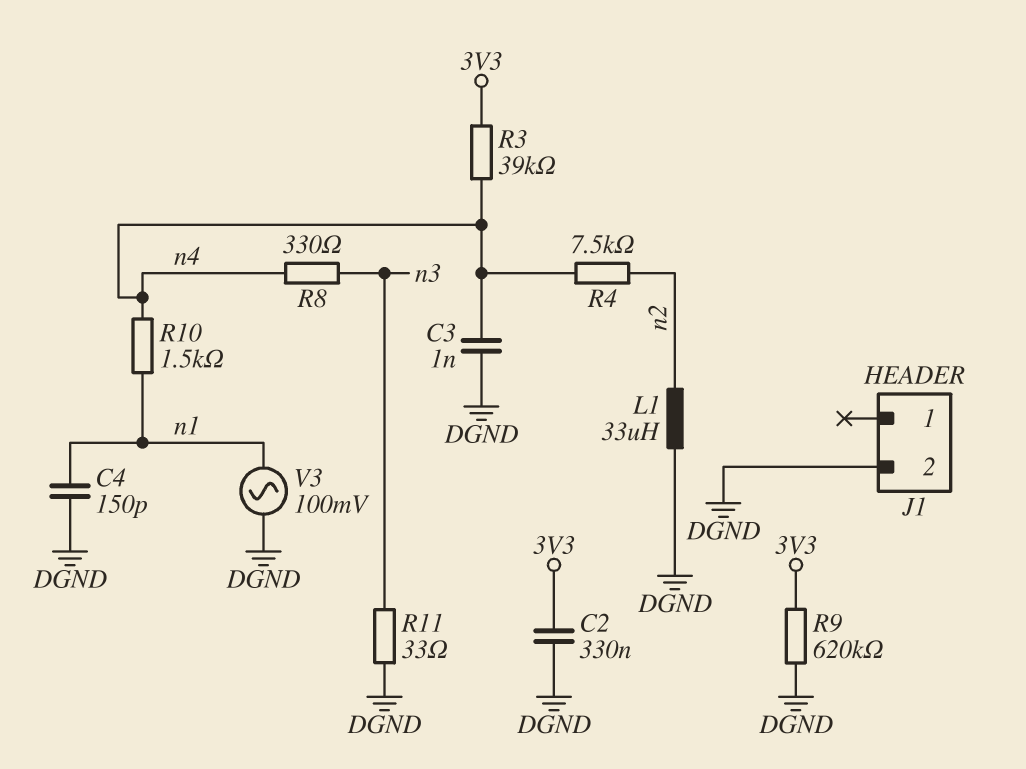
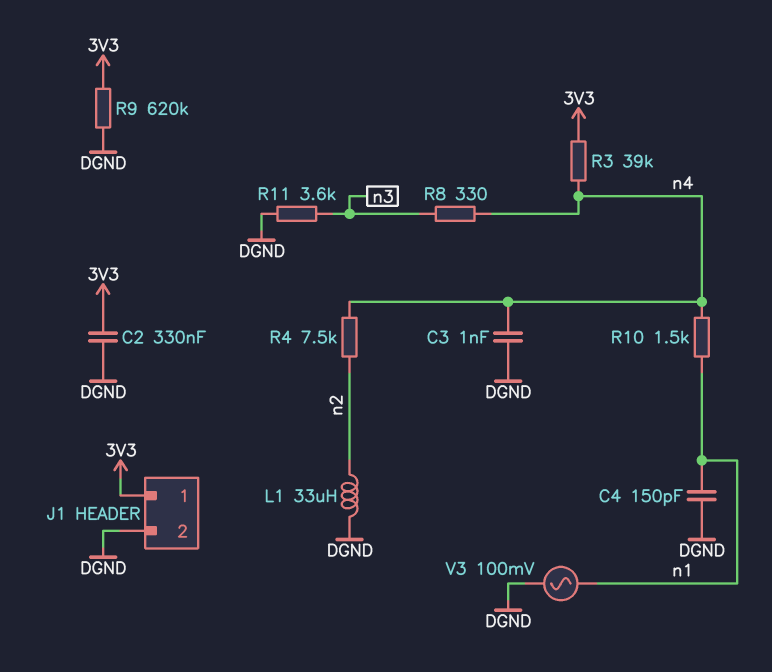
J1 pin 1: none -> 3V3
R11: 33 (DGND, n3) -> 3.6k (DGND, n3)

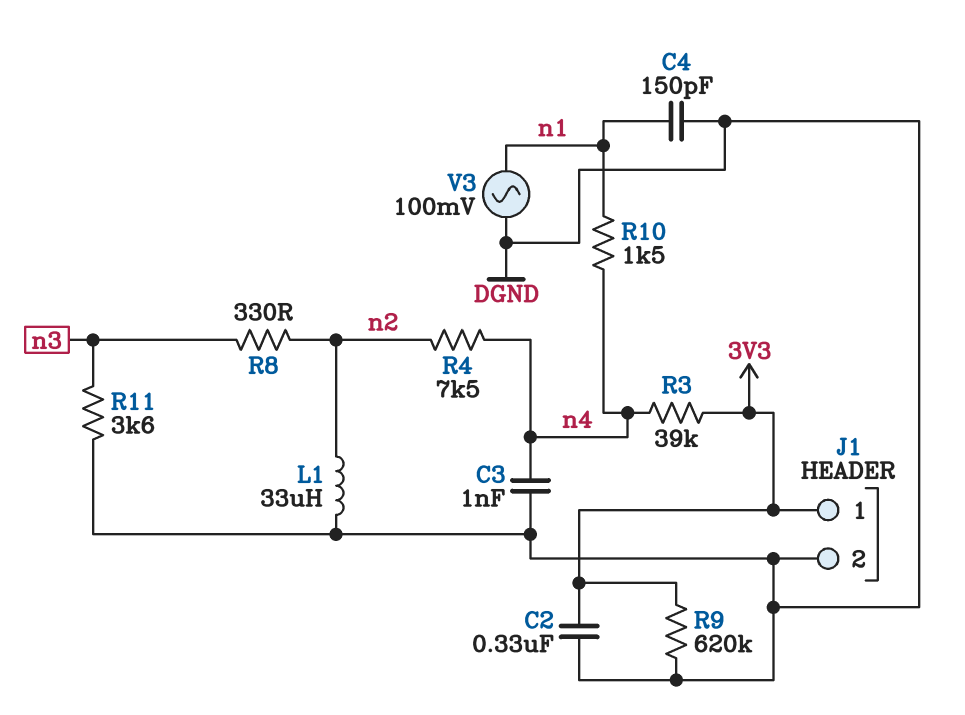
R8: 330 (n3, n4) -> 330 (n2, n3)

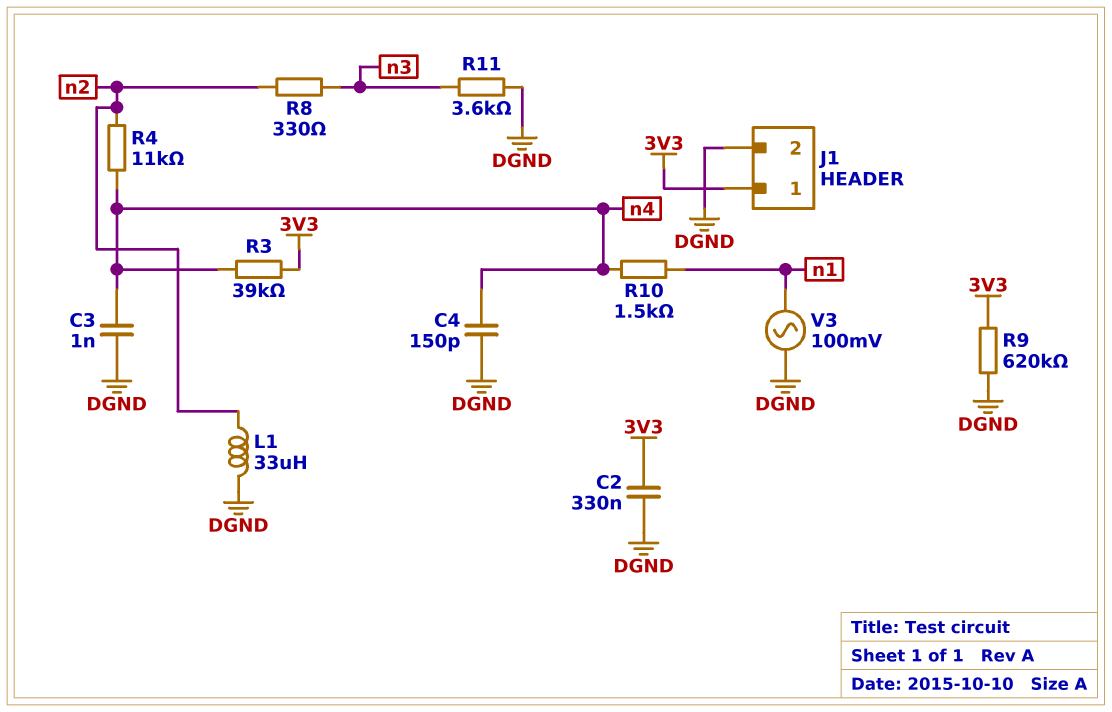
C4: 150pF (DGND, n1) -> 150pF (DGND, n4)
R4: 7.5k (n2, n4) -> 11k (n2, n4)

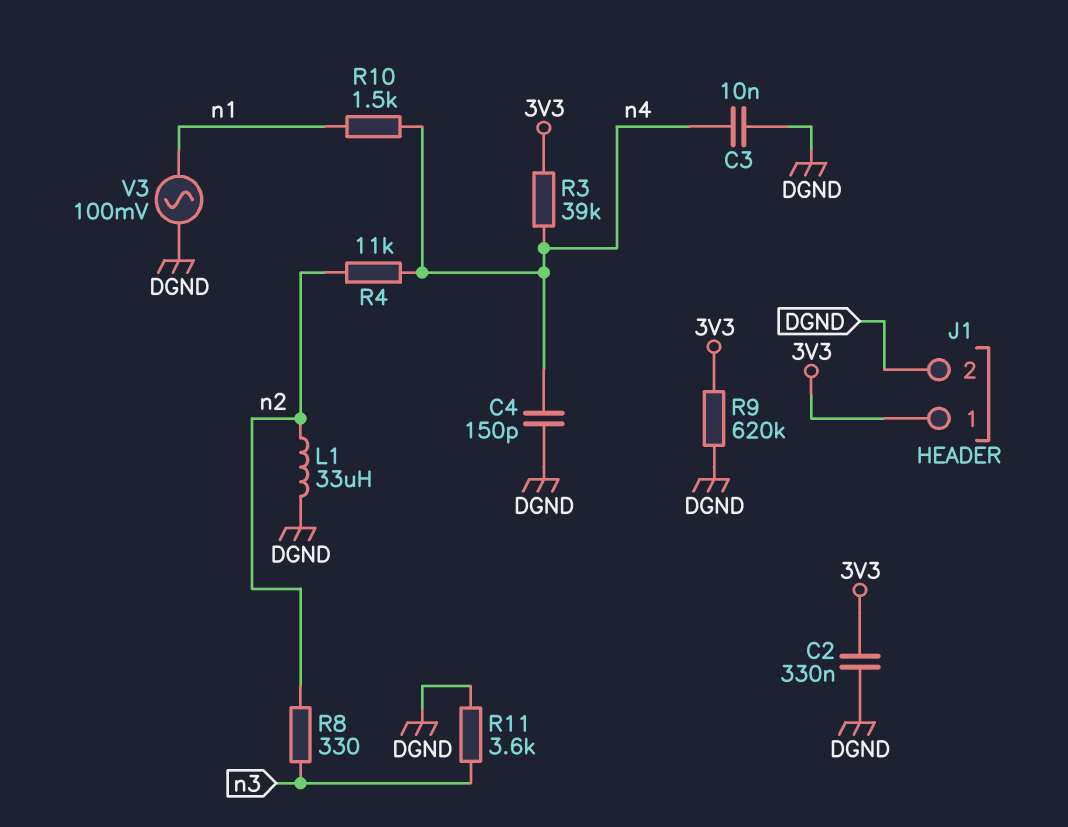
C3: 1nF (DGND, n4) -> 10nF (DGND, n4)

